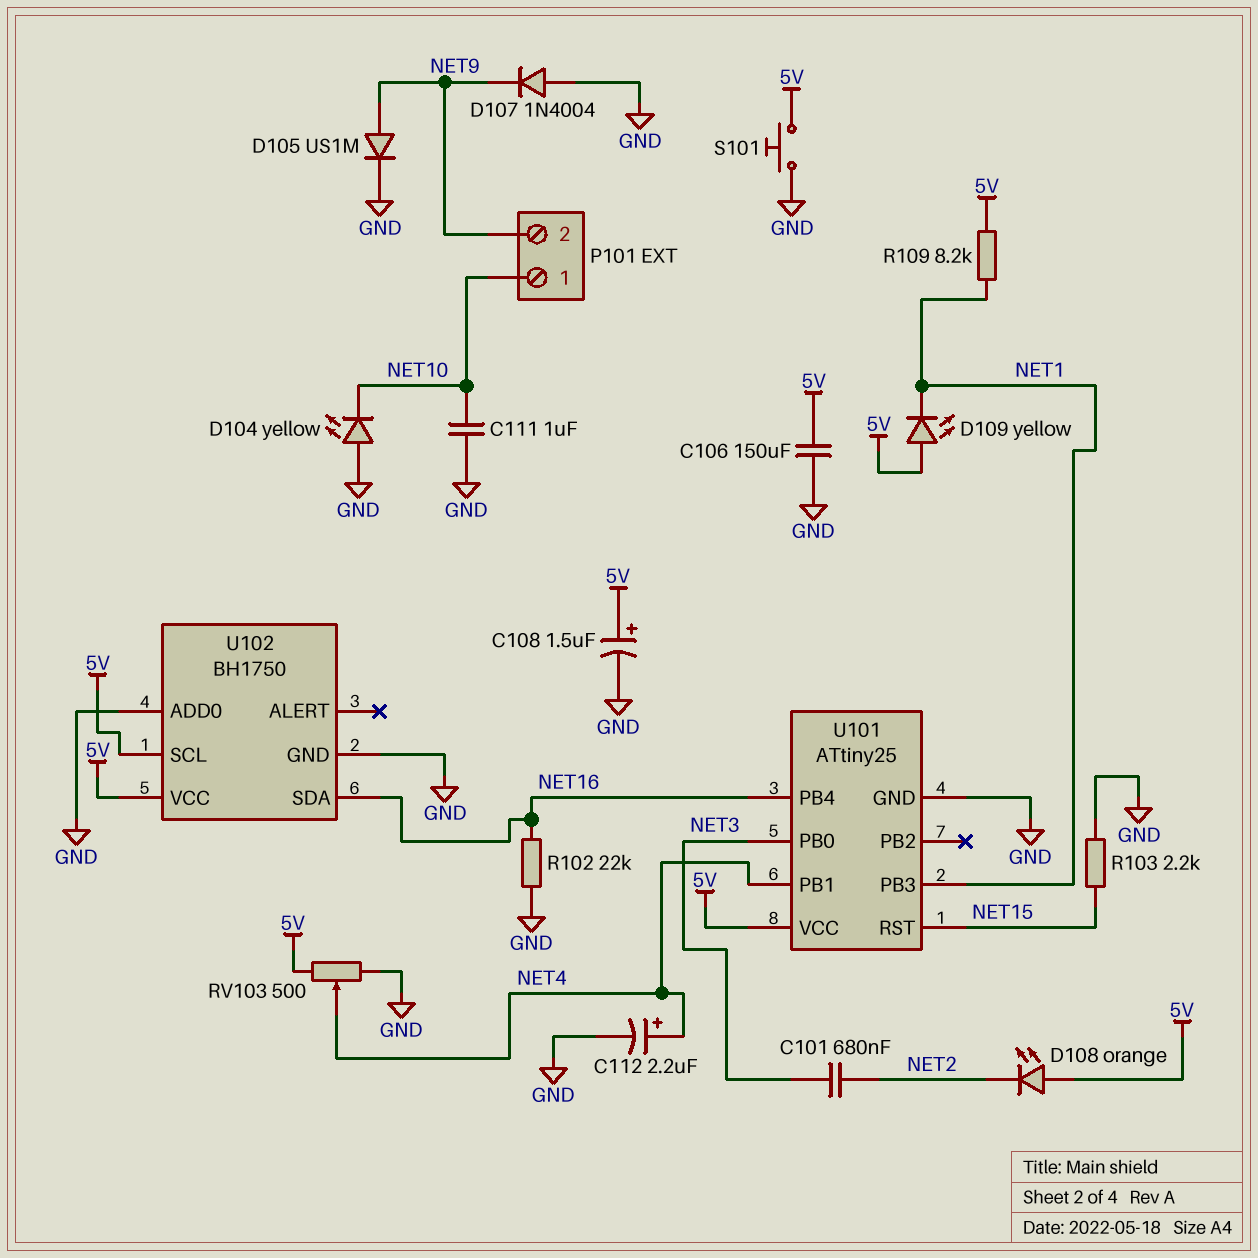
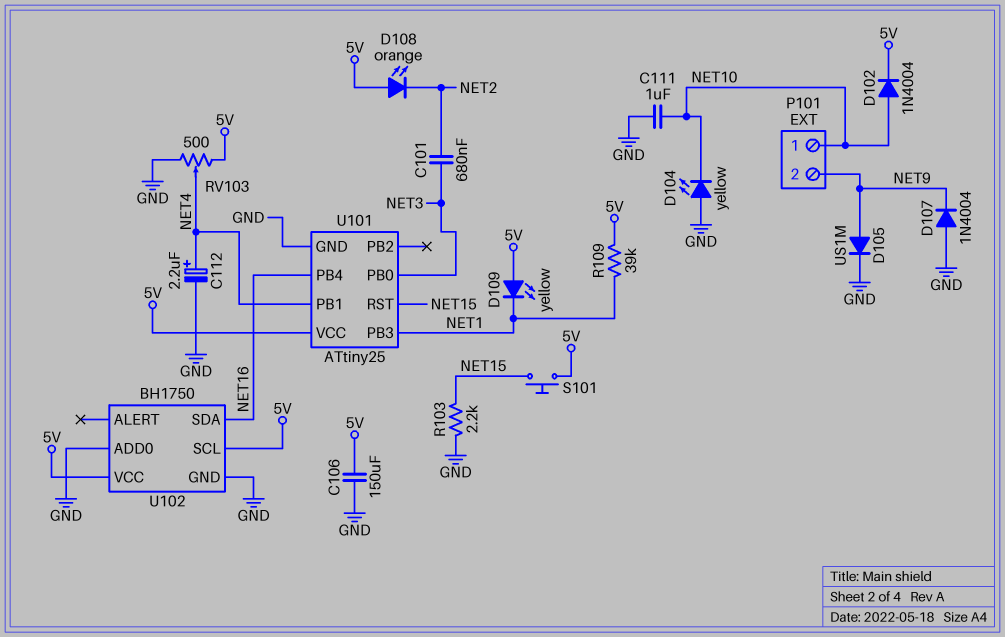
C108: 1.5uF (plus 5V, minus GND) -> none
D102: none -> diode 1N4004 (A NET10, K 5V)
R102: 22k (GND, NET16) -> none
R109: 8.2k (5V, NET1) -> 39k (5V, NET1)
S101: button (5V, GND) -> button (5V, NET15)

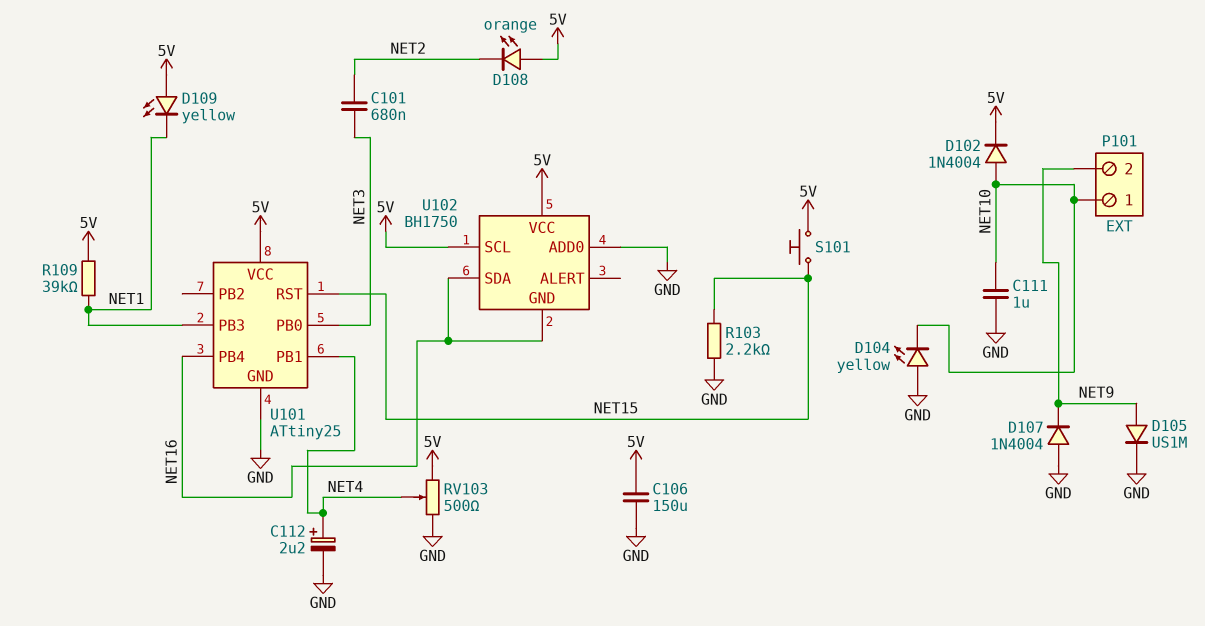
U102 pin GND: GND -> NET16

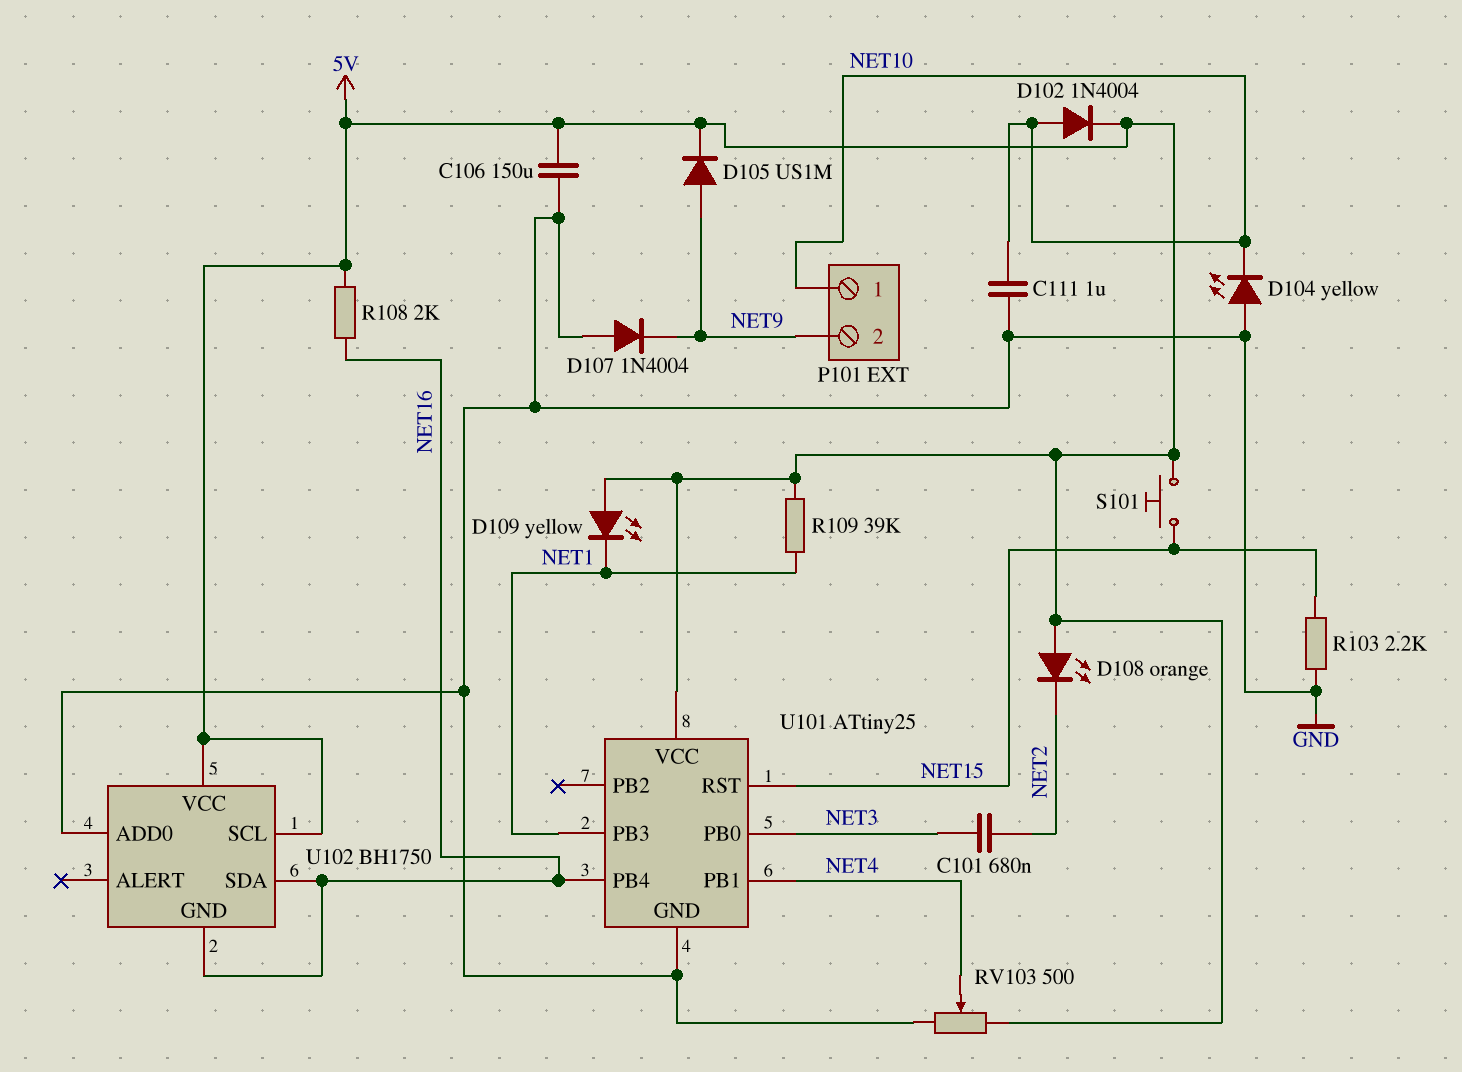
C112: 2.2uF (plus NET4, minus GND) -> none
D105: diode US1M (A NET9, K GND) -> diode US1M (A NET9, K 5V)
R108: none -> 2k (5V, NET16)

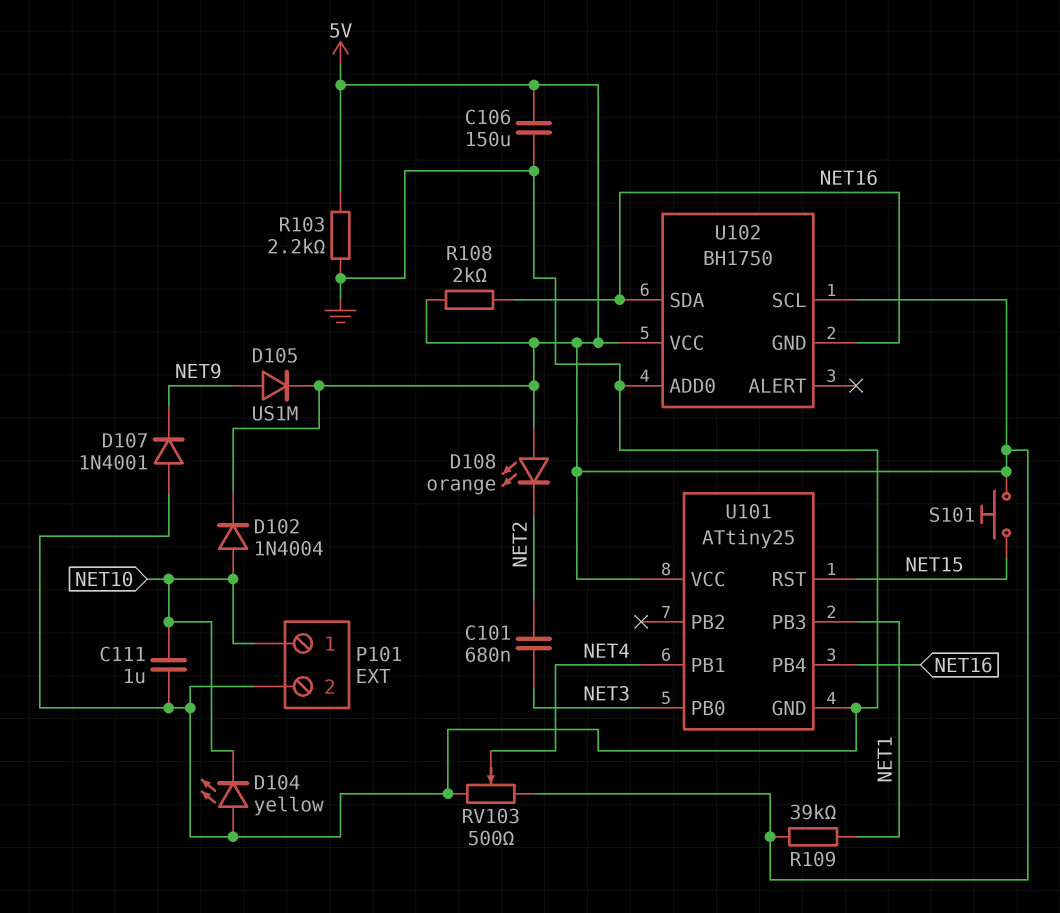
D107: diode 1N4004 (A GND, K NET9) -> diode 1N4001 (A GND, K NET9)
D109: LED yellow (A 5V, K NET1) -> none
P101 pin 2: NET9 -> GND
R103: 2.2k (GND, NET15) -> 2.2k (5V, GND)

